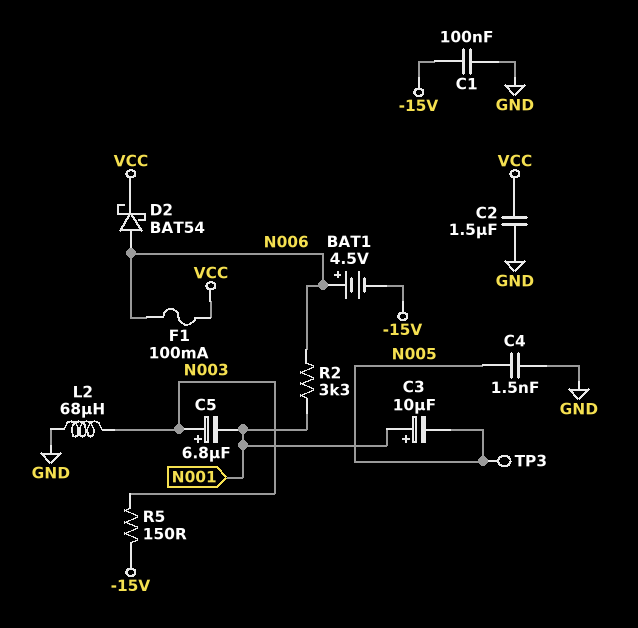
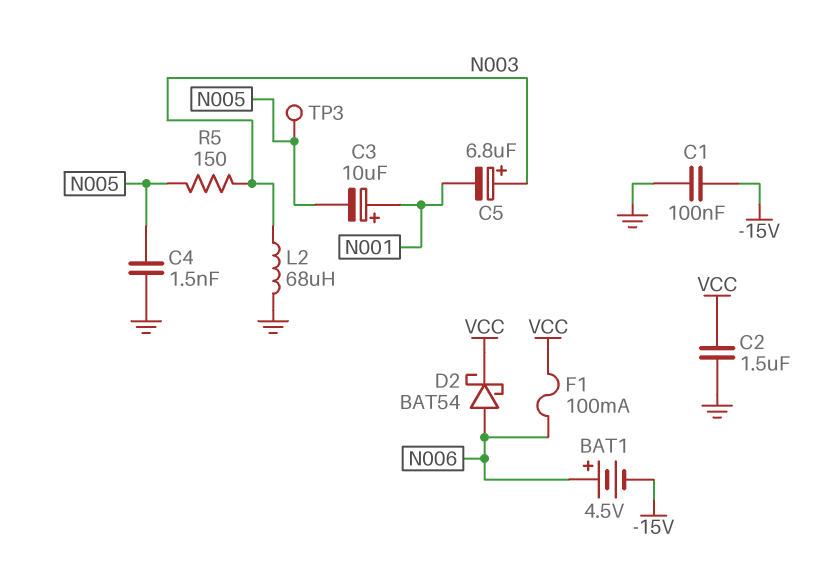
R2: 3.3k (N001, N006) -> none
R5: 150 (-15V, N003) -> 150 (N003, N005)

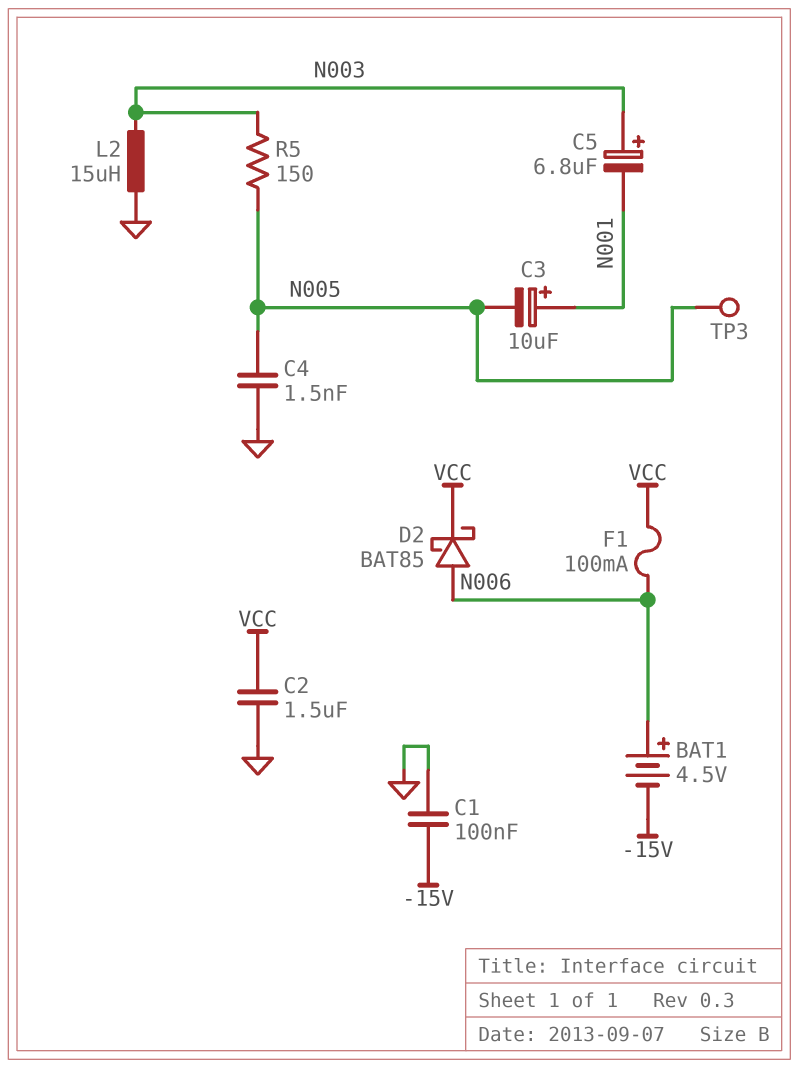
D2: schottky BAT54 (A N006, K VCC) -> schottky BAT85 (A N006, K VCC)
L2: 68uH (GND, N003) -> 15uH (GND, N003)

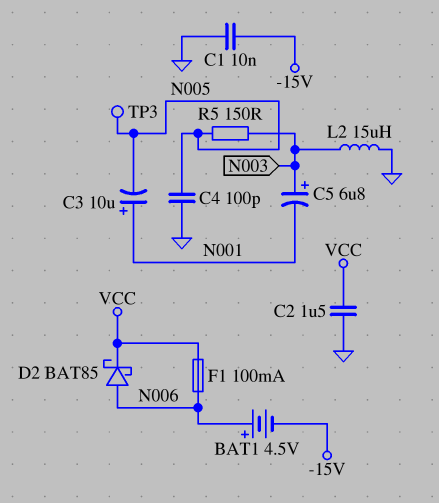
C1: 100nF (-15V, GND) -> 10nF (-15V, GND)
C4: 1.5nF (GND, N005) -> 100pF (GND, N005)

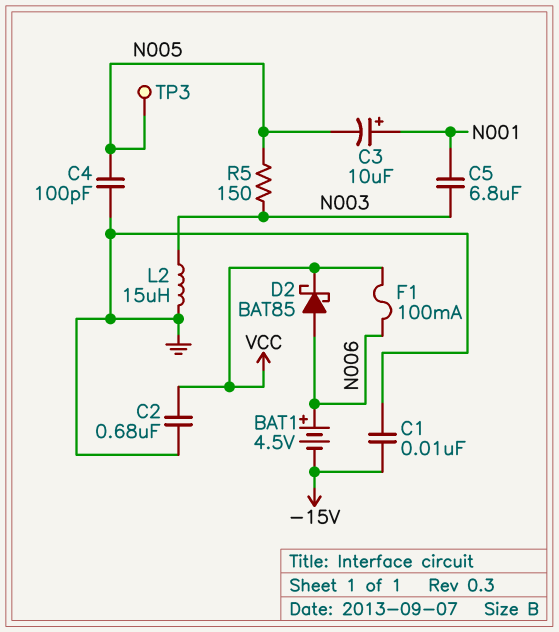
C2: 1.5uF (GND, VCC) -> 680nF (GND, VCC)
C5: 6.8uF (plus N003, minus N001) -> 6.8uF (N001, N003)

